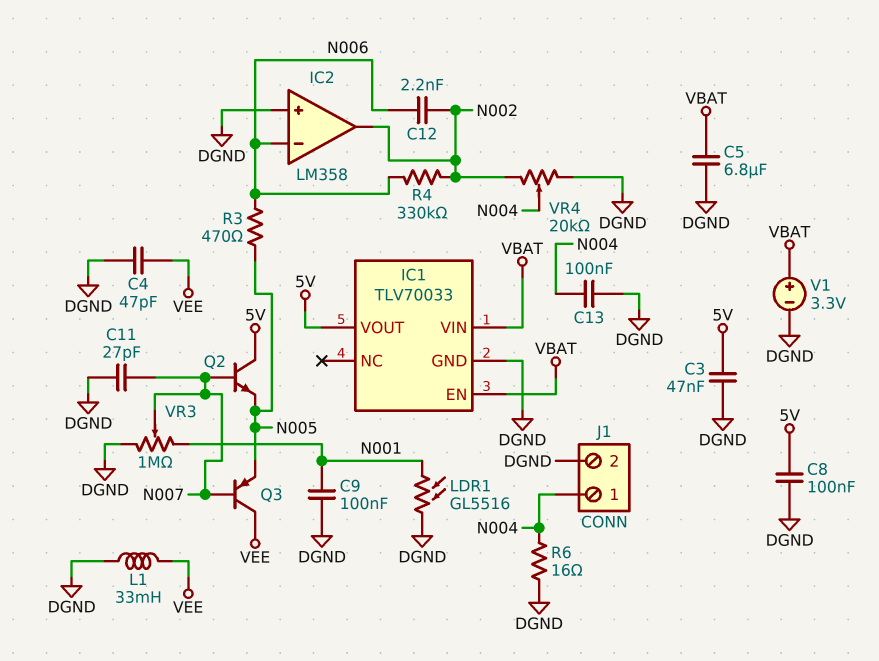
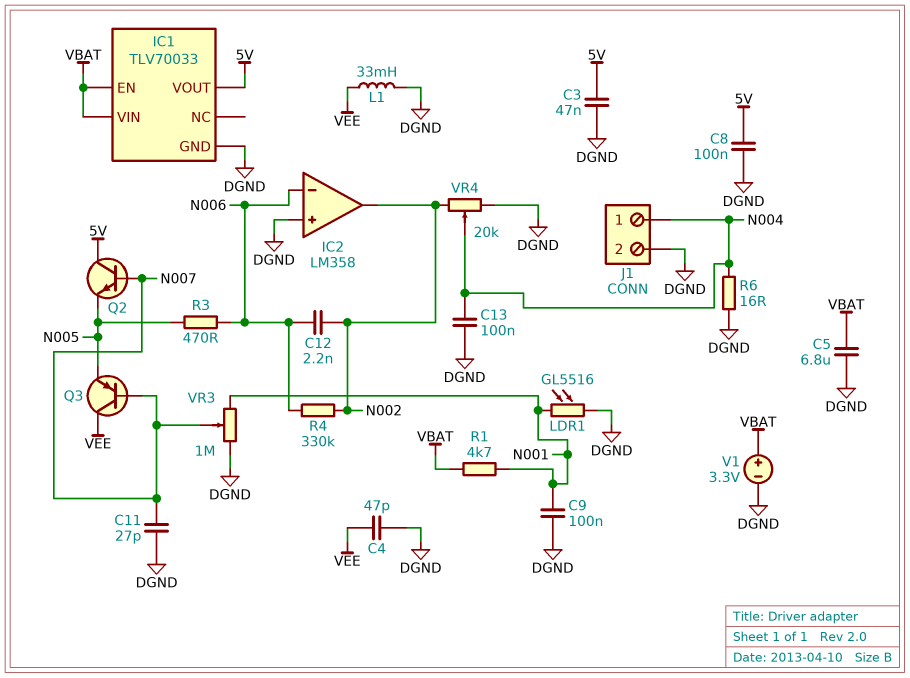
R1: none -> 4.7k (N001, VBAT)

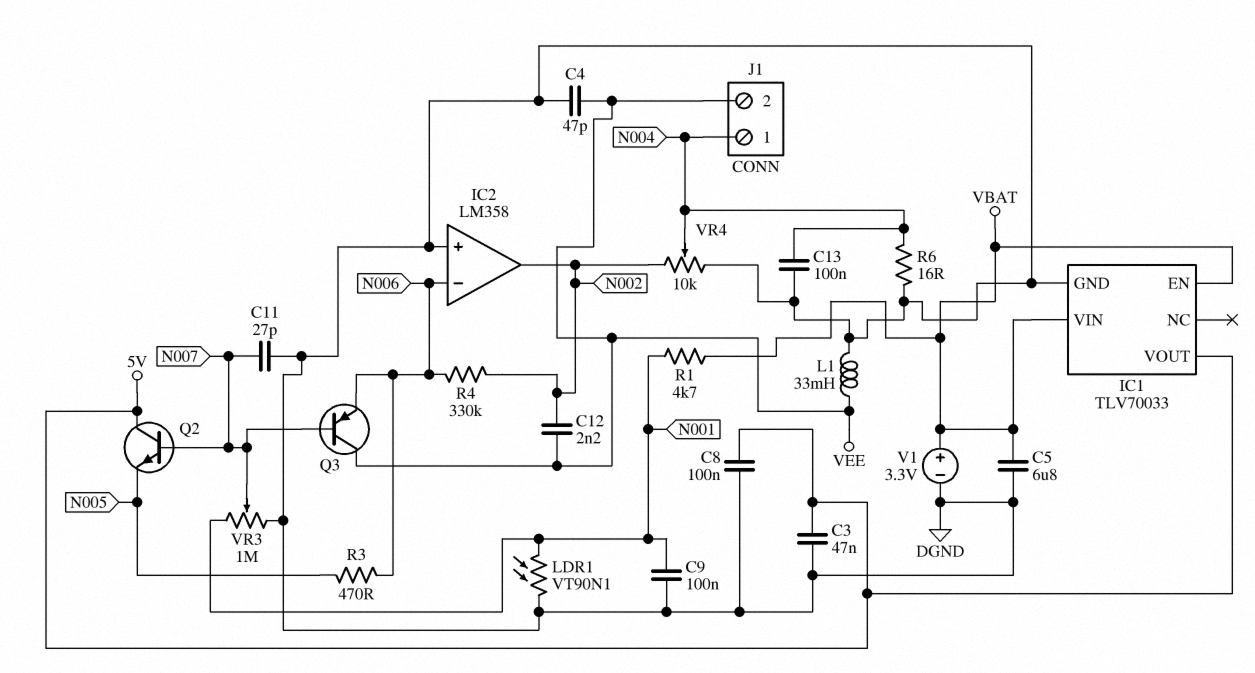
C12: 2.2nF (N002, N006) -> 2.2nF (N002, VEE)
J1 pin 2: DGND -> VEE
LDR1: GL5516 (DGND, N001) -> VT90N1 (DGND, N001)
Q3: PNP (B N007, C VEE, E N005) -> PNP (B N007, C VEE, E N006)
VR4: 20k (DGND, N002, wiper N004) -> 10k (DGND, N002, wiper N004)

